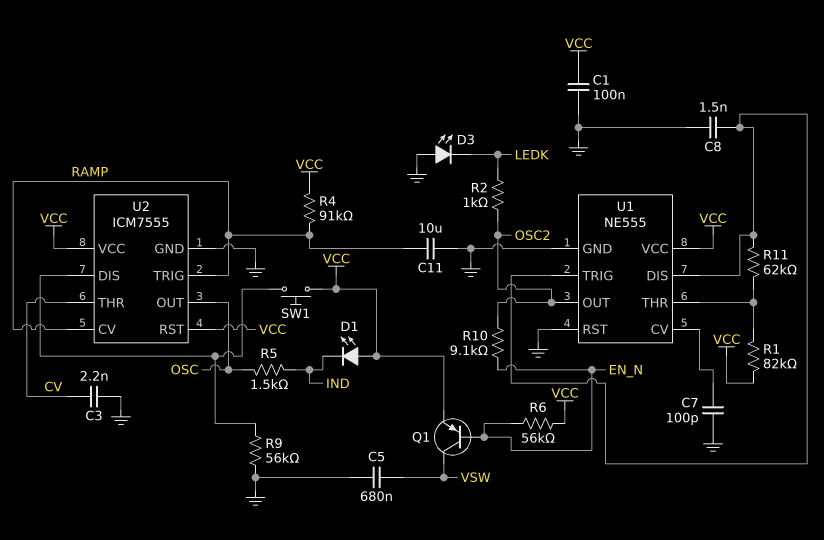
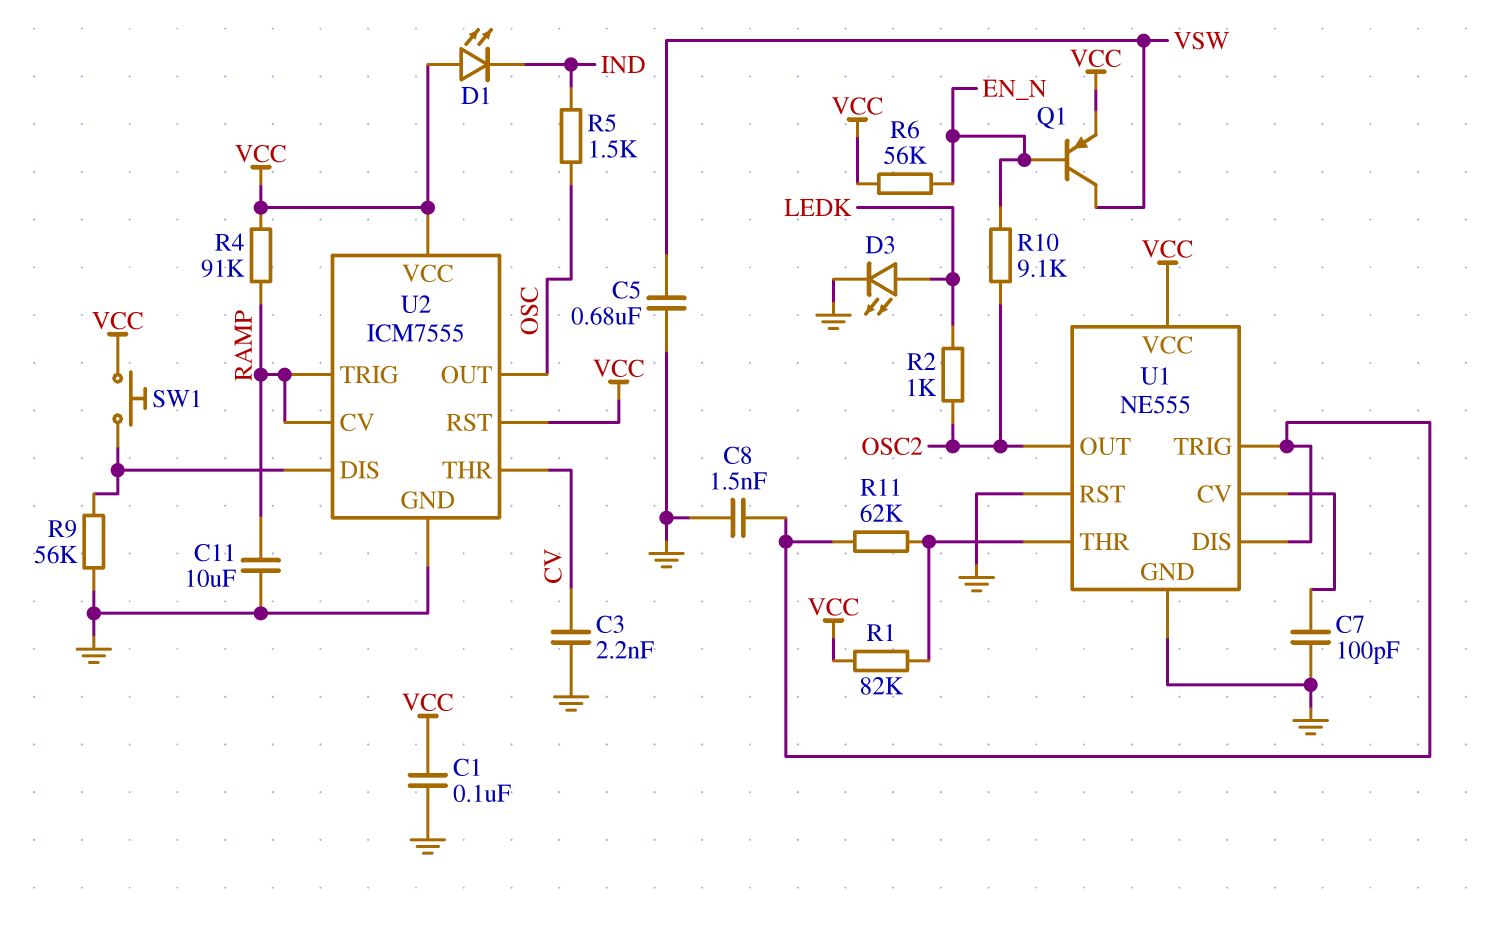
D3: LED (A GND, K LEDK) -> LED (A LEDK, K GND)

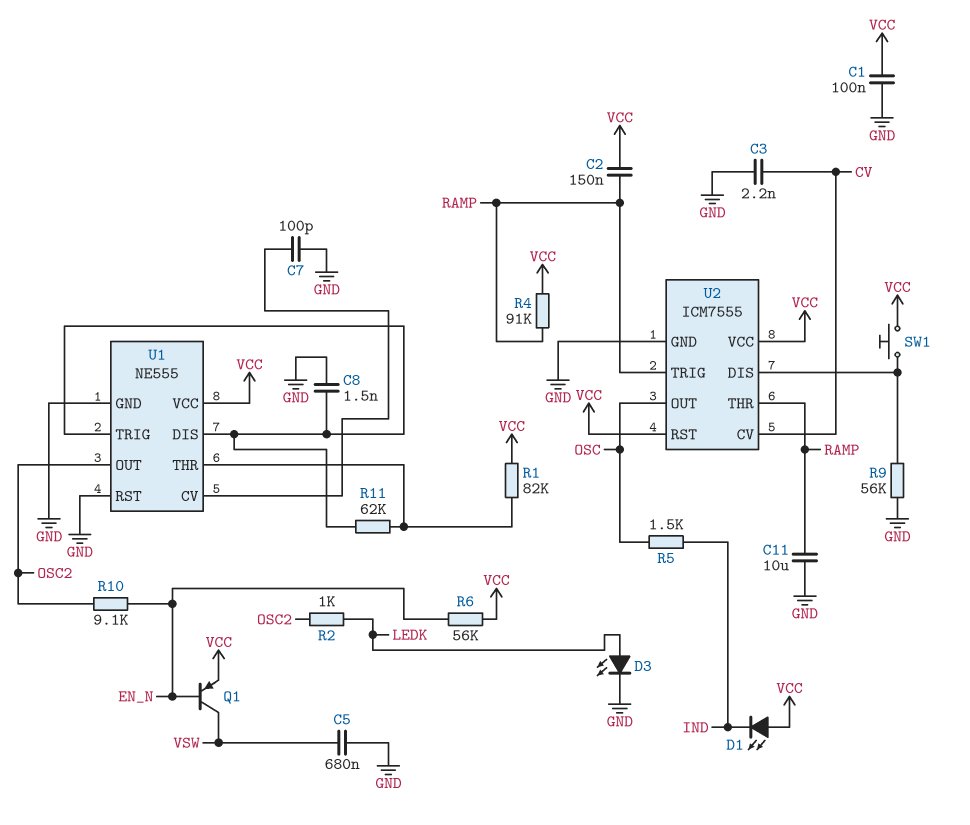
C2: none -> 150nF (RAMP, VCC)
U2 pin CV: RAMP -> CV
U2 pin THR: CV -> RAMP

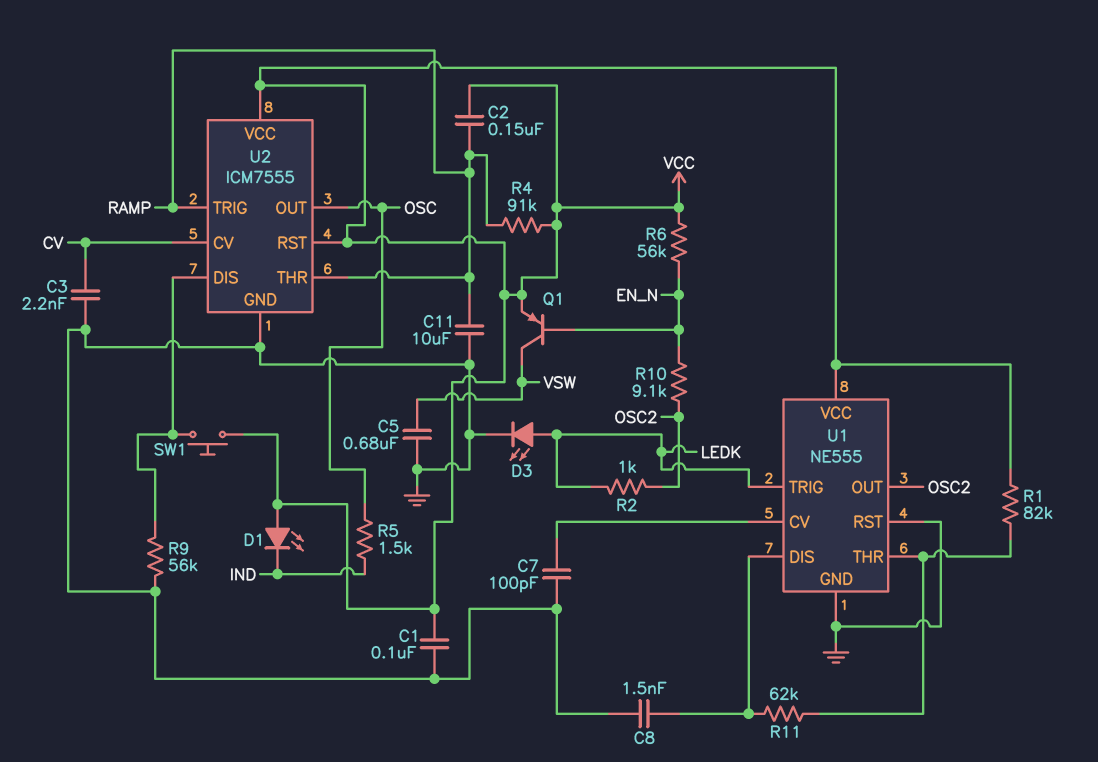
U1 pin TRIG: U1/DIS -> LEDK

